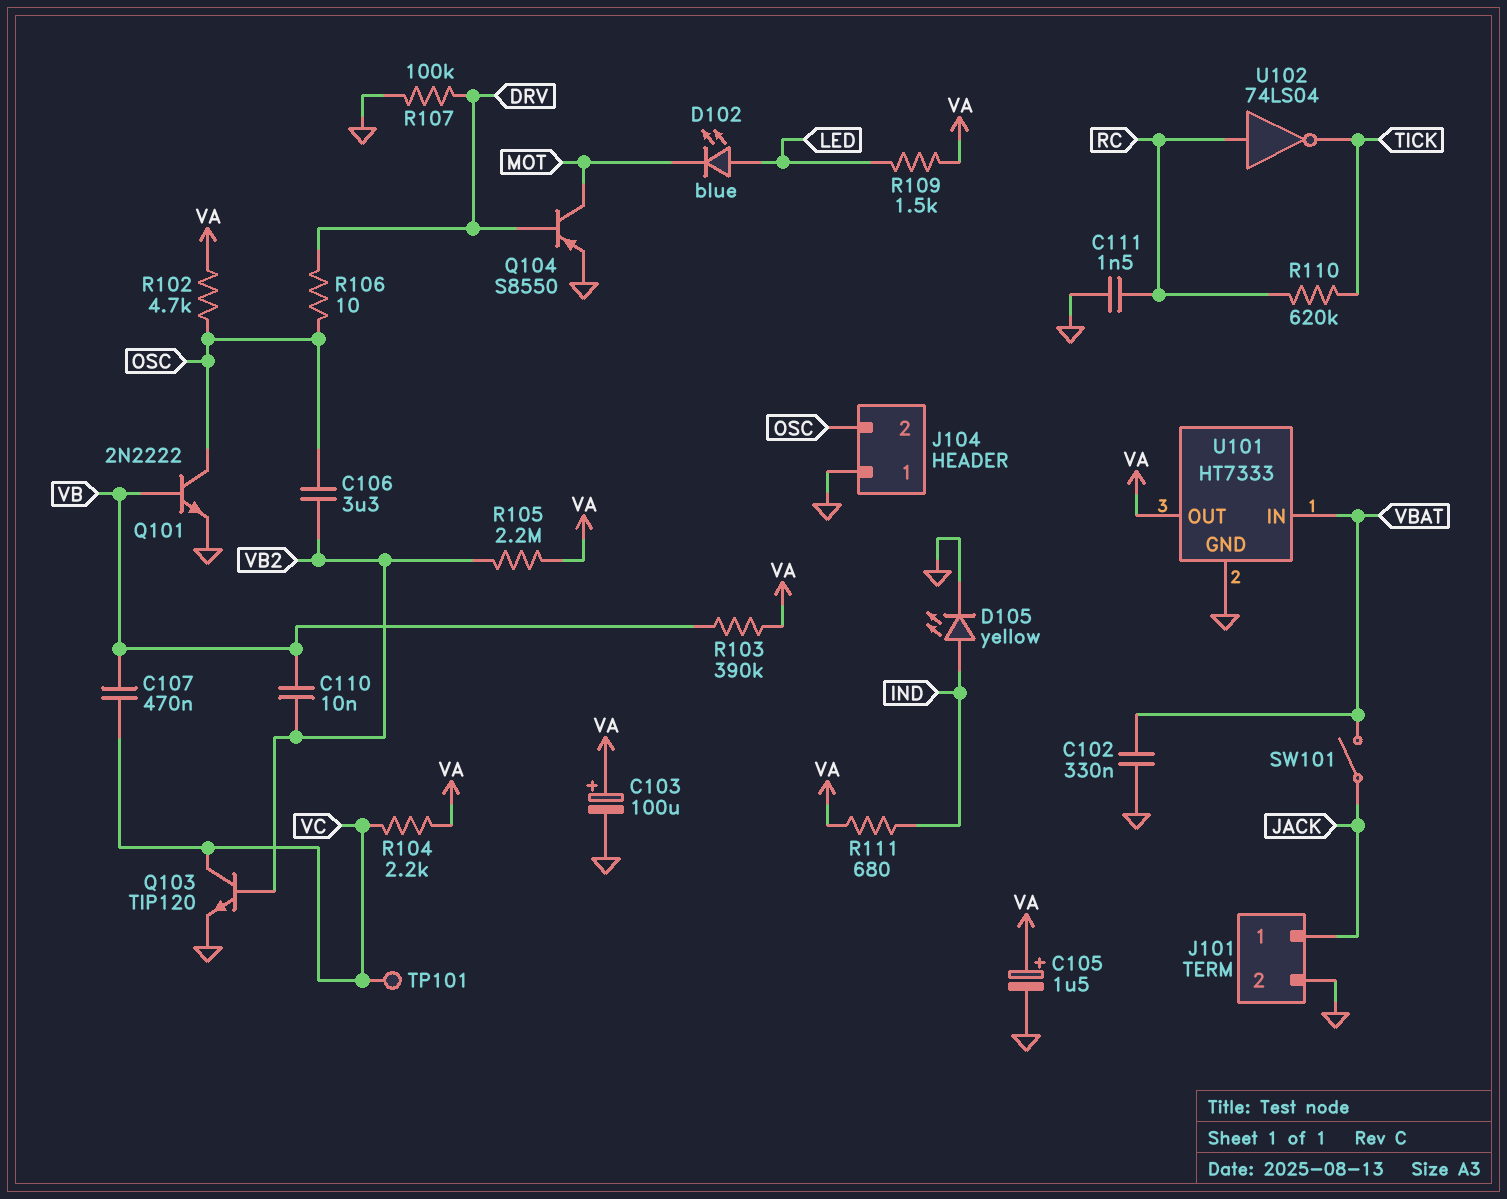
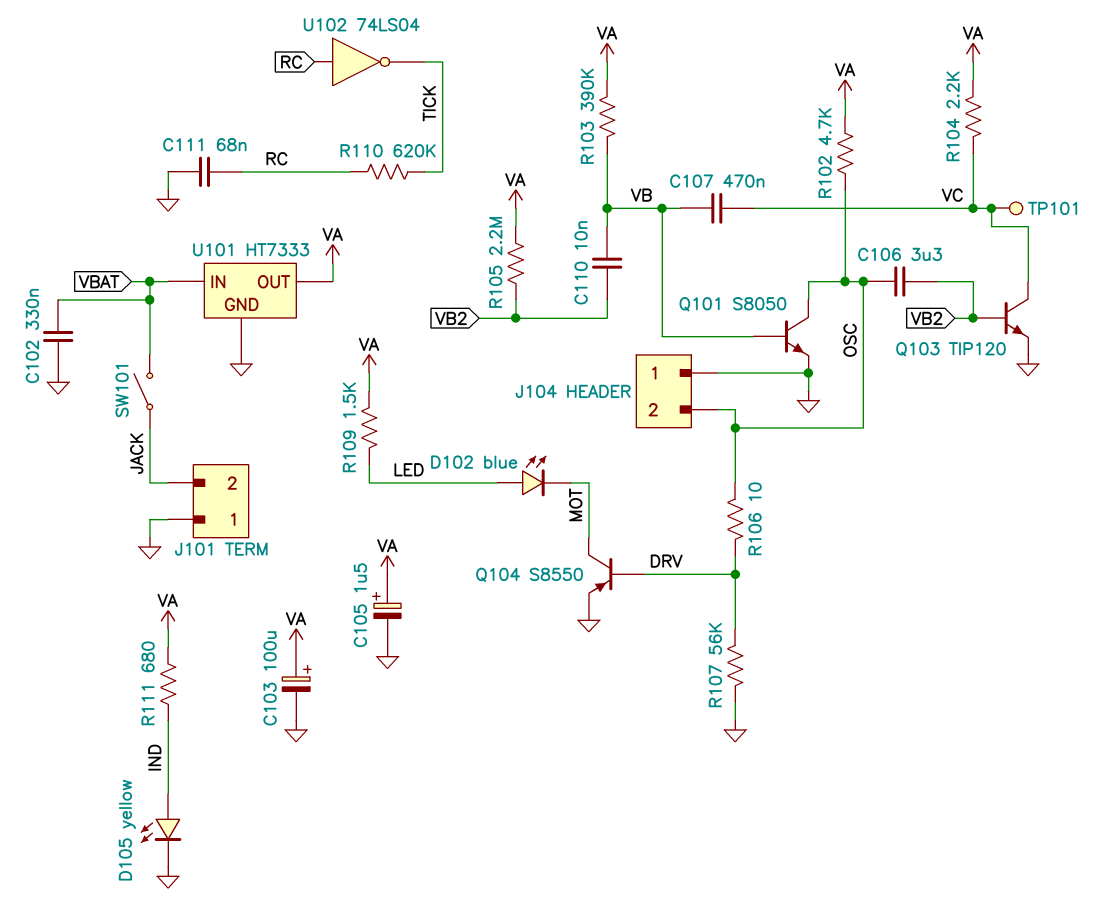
C111: 1.5nF (GND, RC) -> 68nF (GND, RC)
J101 pin 1: JACK -> GND
J101 pin 2: GND -> JACK
Q101: NPN 2N2222 (B VB, C OSC, E GND) -> NPN S8050 (B VB, C OSC, E GND)
R107: 100k (DRV, GND) -> 56k (DRV, GND)

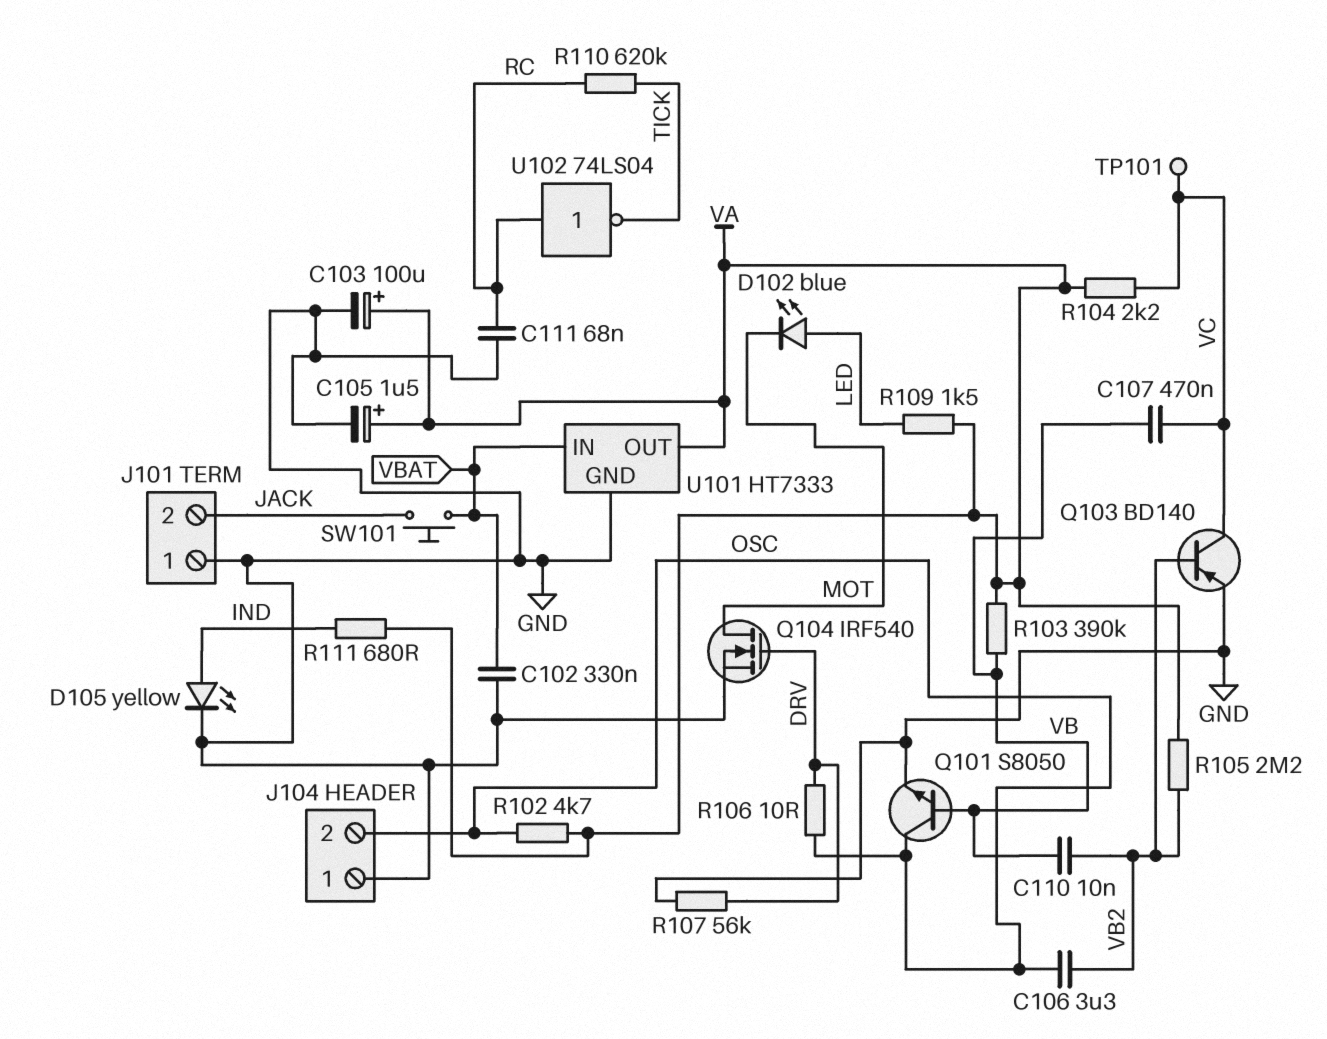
Q103: NPN TIP120 (B VB2, C VC, E GND) -> PNP BD140 (B VB2, C VC, E GND)
Q104: PNP S8550 (B DRV, C MOT, E GND) -> NMOS IRF540 (G DRV, D MOT, S GND)
SW101: switch (JACK, VBAT) -> button (JACK, VBAT)

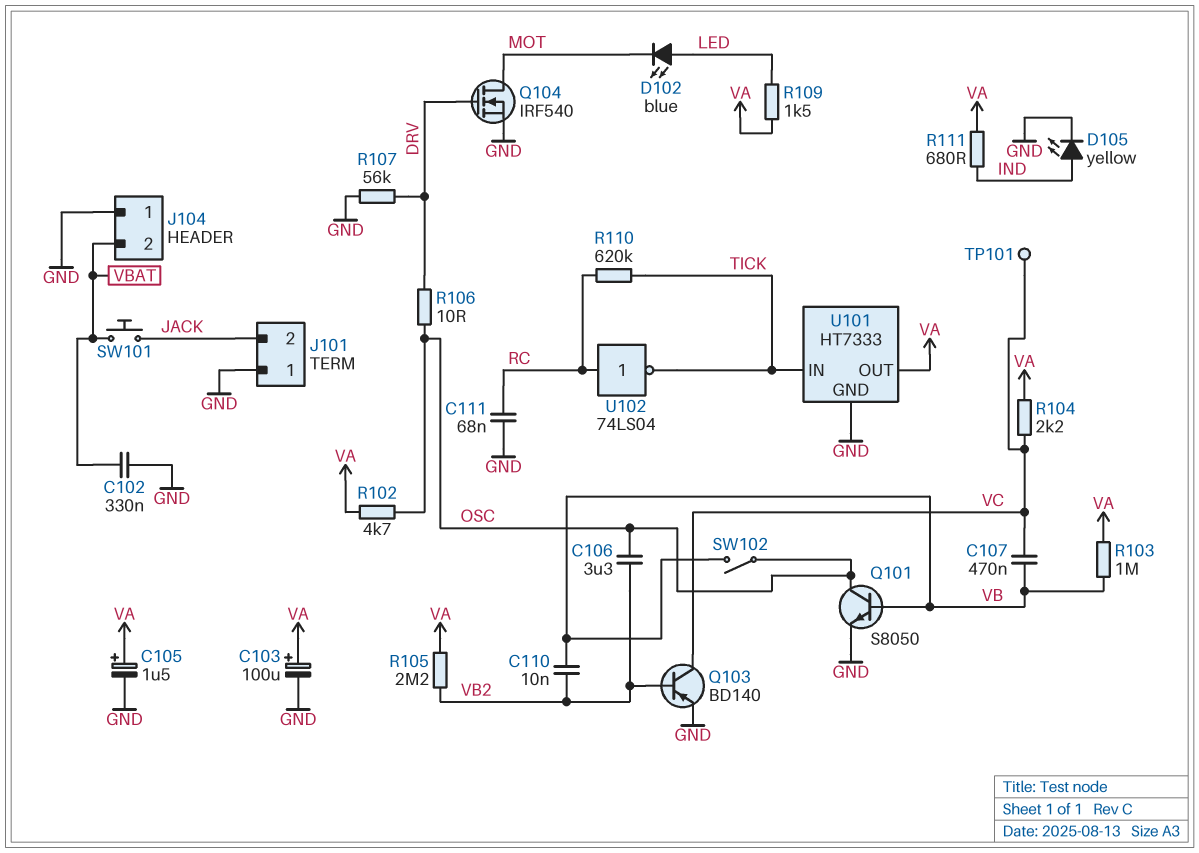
J104 pin 2: OSC -> VBAT
R103: 390k (VA, VB) -> 1M (VA, VB)
SW102: none -> switch (OSC, VB)
U101 pin IN: VBAT -> TICK

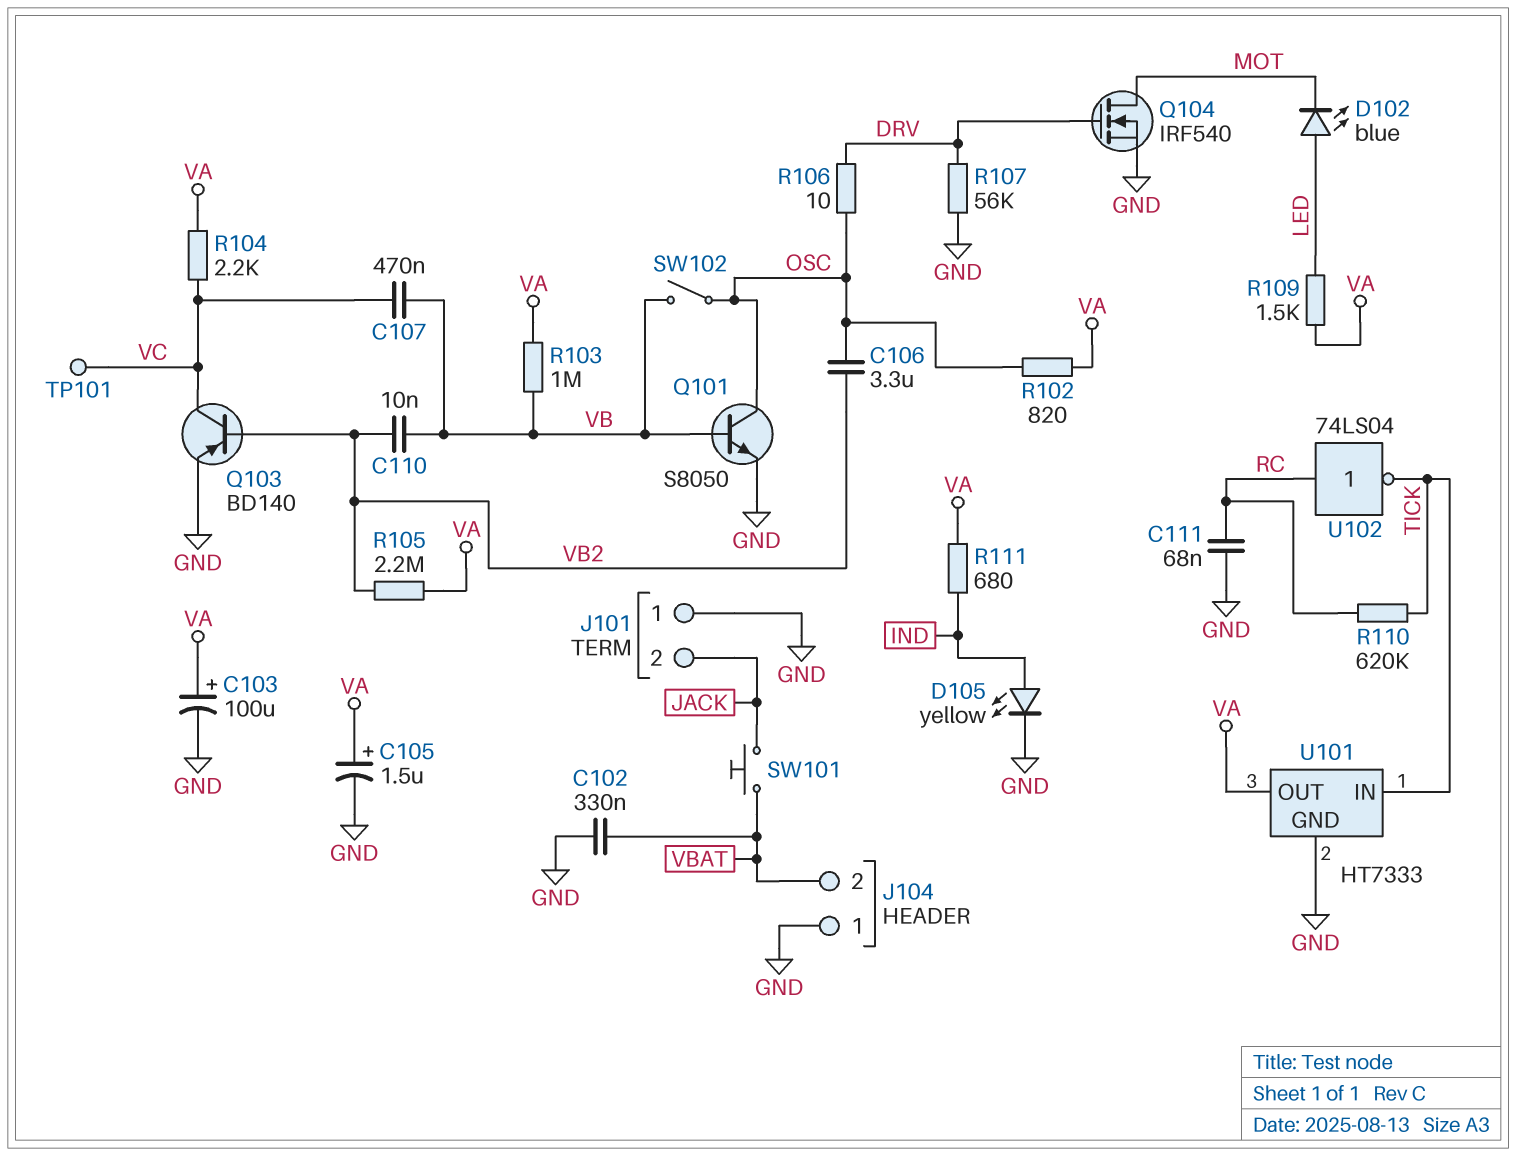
R102: 4.7k (OSC, VA) -> 820 (OSC, VA)

